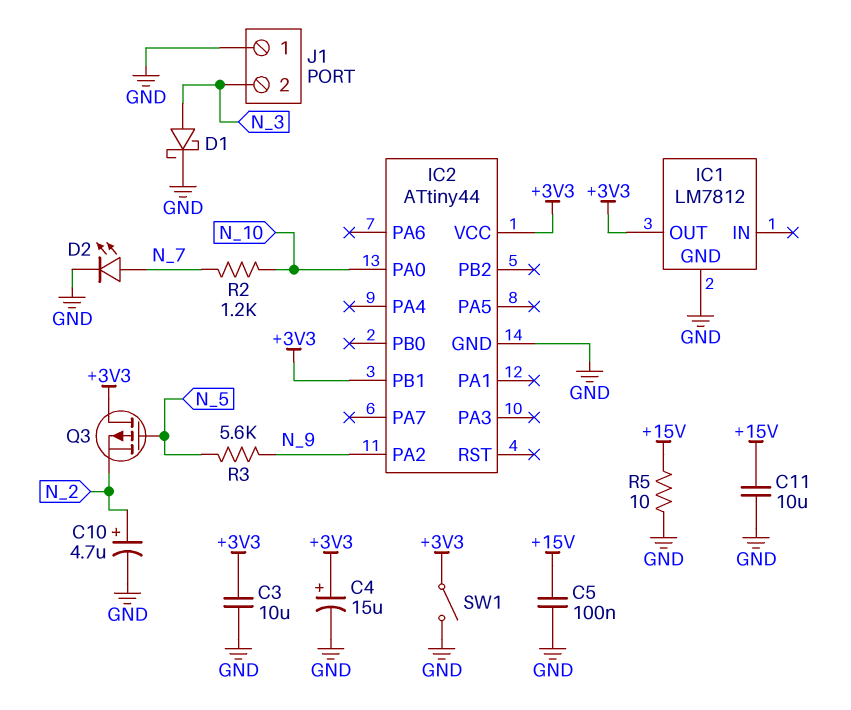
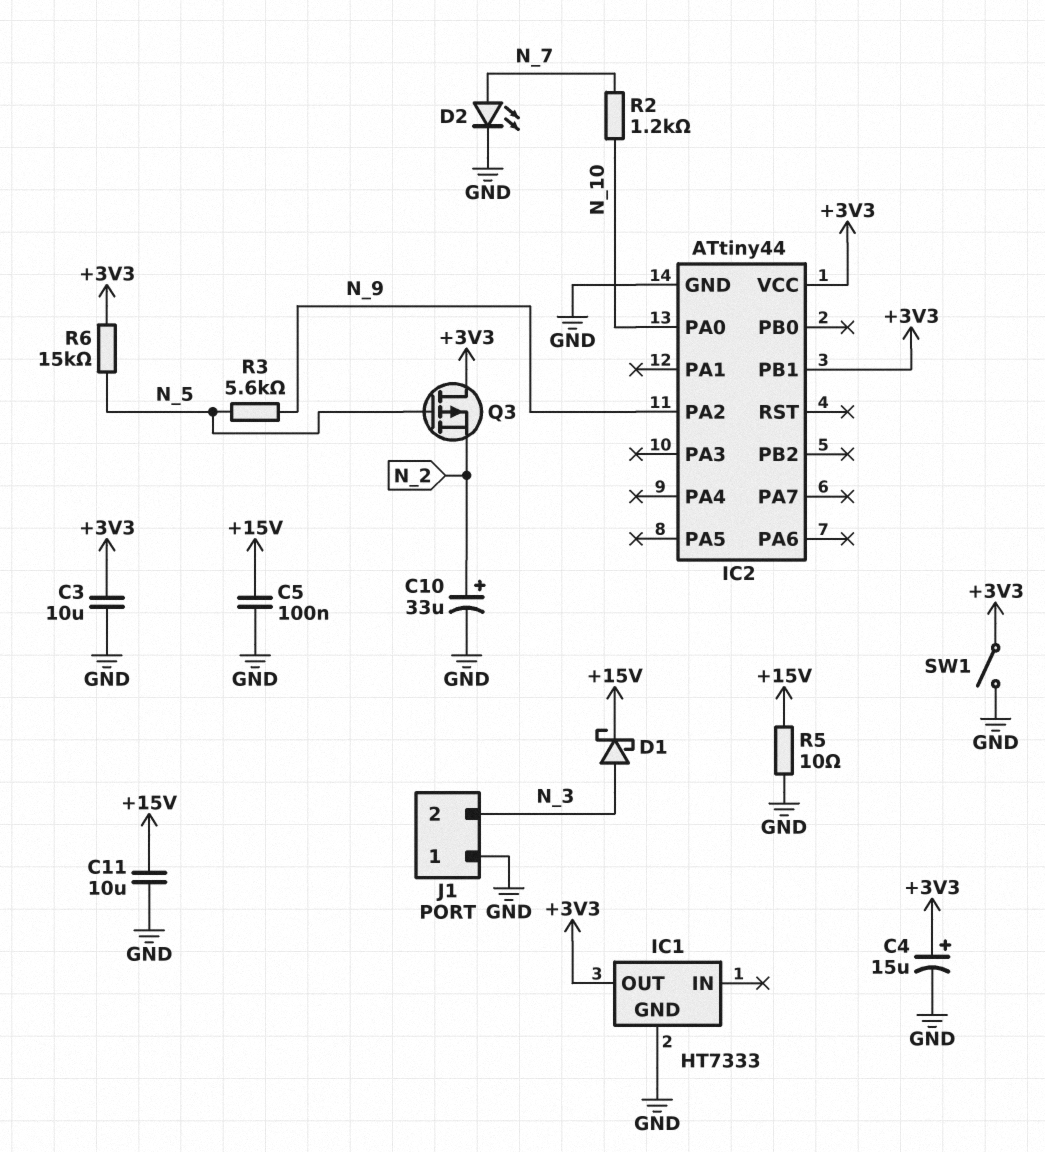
C10: 4.7uF (plus N_2, minus GND) -> 33uF (plus N_2, minus GND)
D1: schottky (A N_3, K GND) -> schottky (A N_3, K +15V)
IC1: LM7812 -> HT7333
R6: none -> 15k (+3V3, N_5)

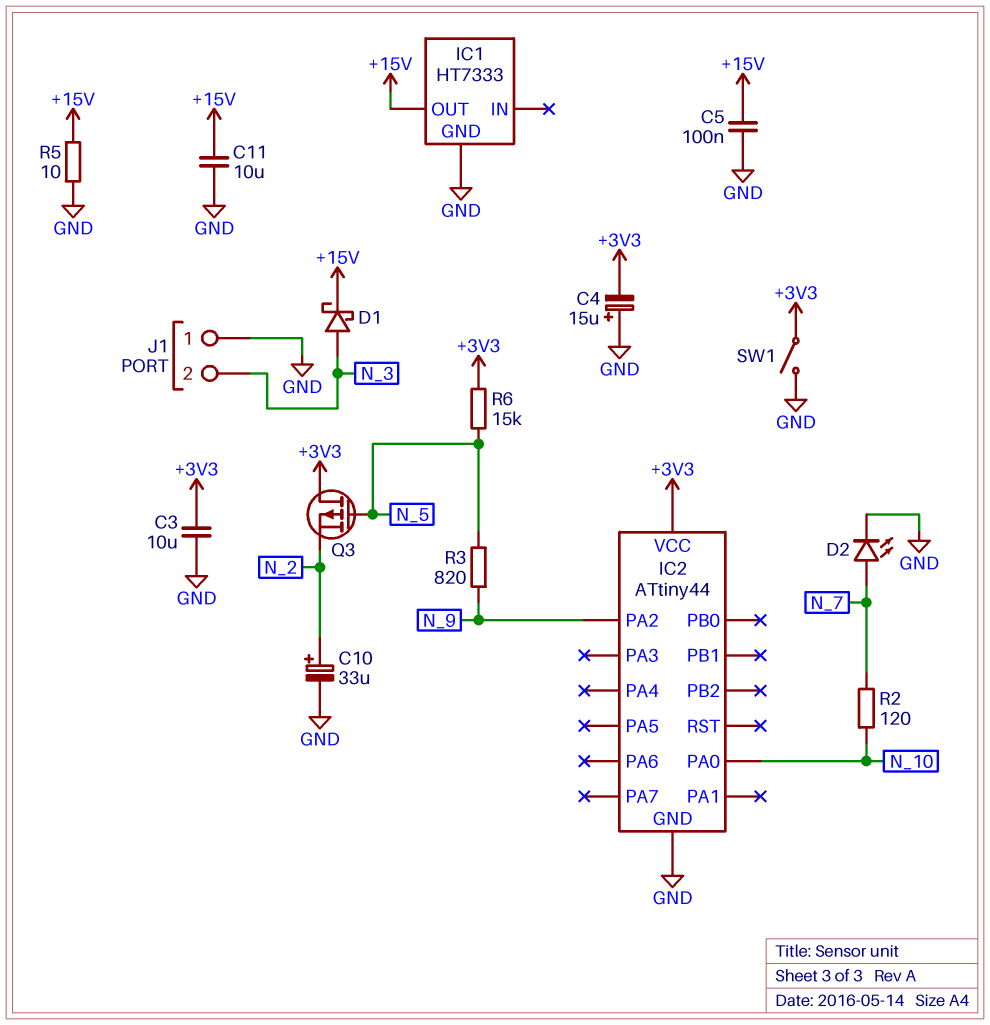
C4: 15uF (plus +3V3, minus GND) -> 15uF (plus GND, minus +3V3)
IC1 pin OUT: +3V3 -> +15V
IC2 pin PB1: +3V3 -> none
R2: 1.2k (N_7, N_10) -> 120 (N_7, N_10)
R3: 5.6k (N_5, N_9) -> 820 (N_5, N_9)

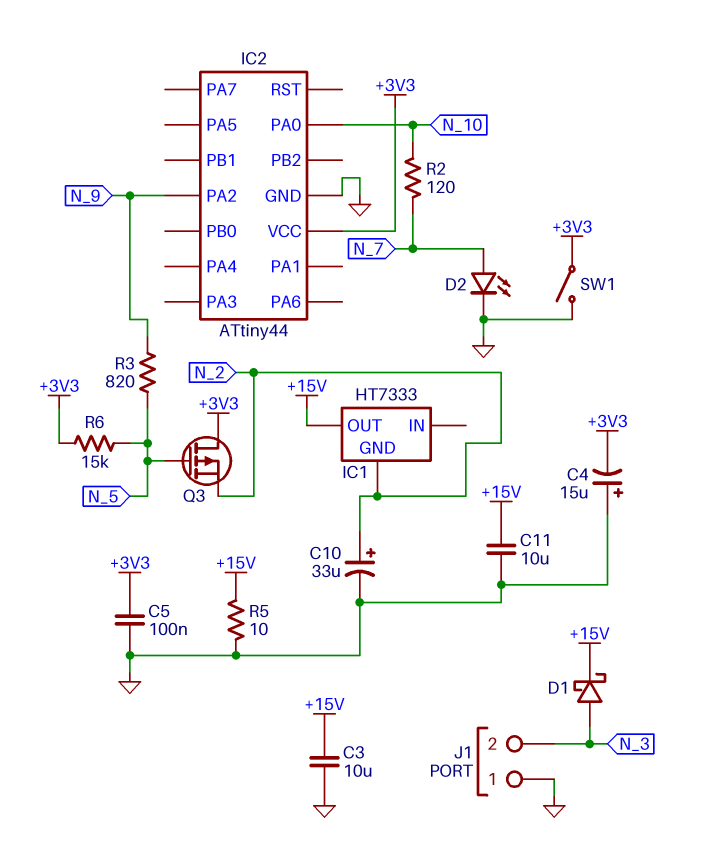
C3: 10uF (+3V3, GND) -> 10uF (+15V, GND)
C5: 100nF (+15V, GND) -> 100nF (+3V3, GND)
IC1 pin GND: GND -> N_2

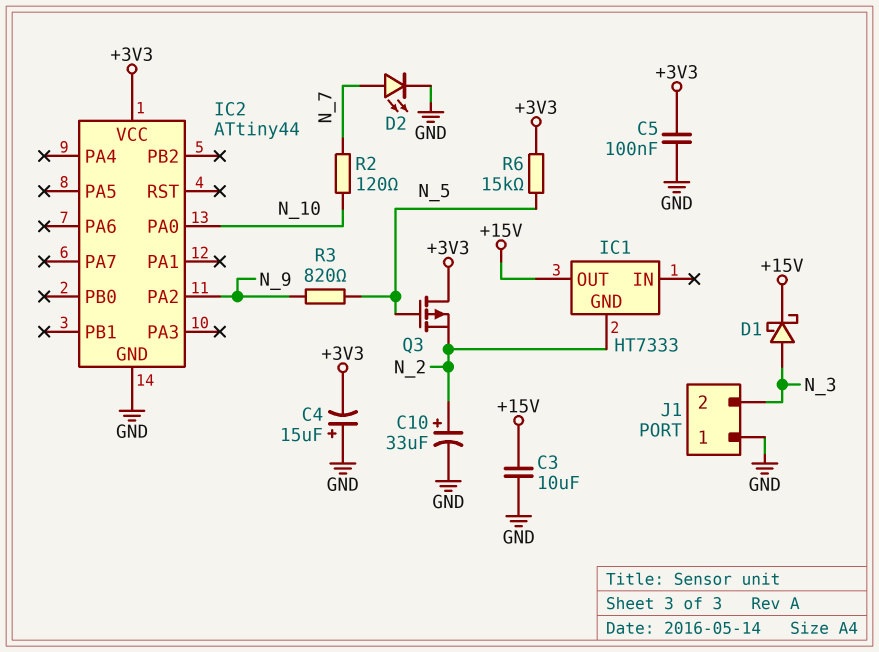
C11: 10uF (+15V, GND) -> none
R5: 10 (+15V, GND) -> none
SW1: switch (+3V3, GND) -> none

